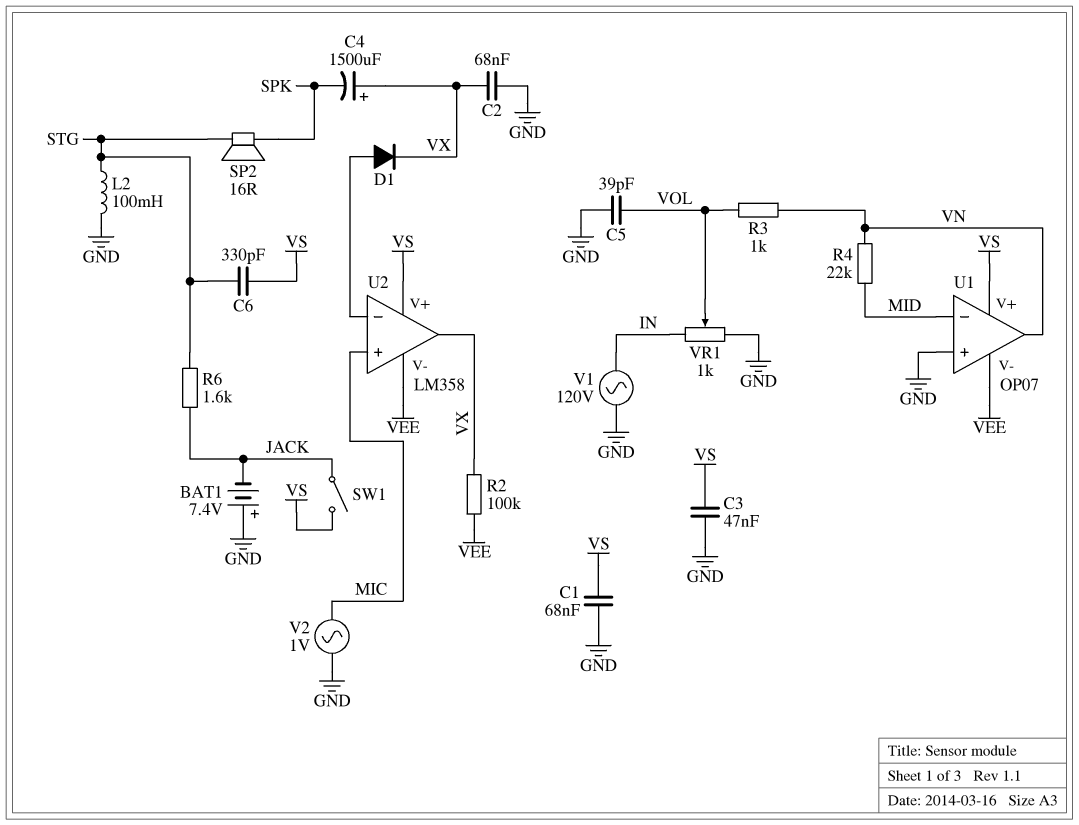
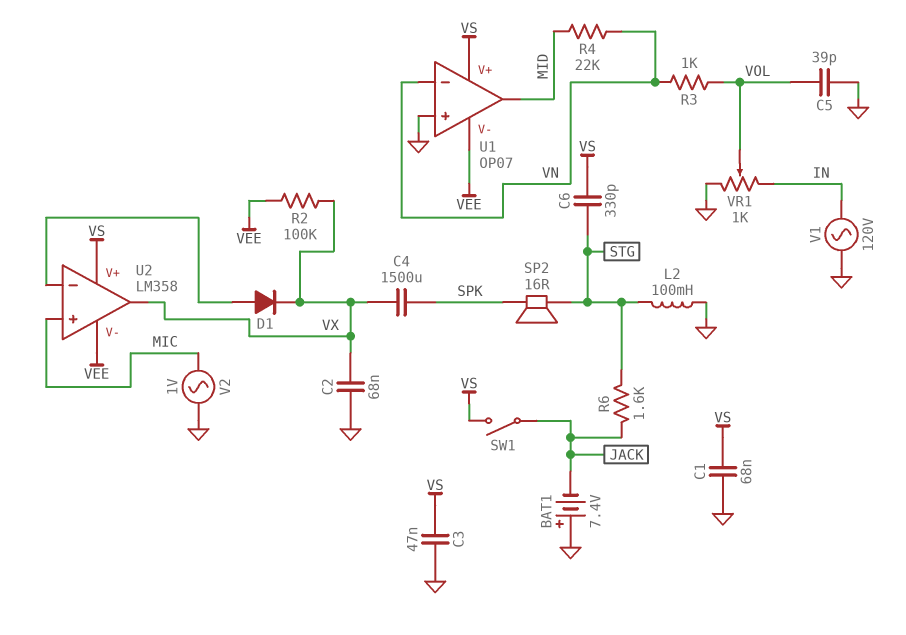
C4: 1500uF (plus VX, minus SPK) -> 1500uF (SPK, VX)
U1 pin in-: MID -> VN
U1 pin out: VN -> MID

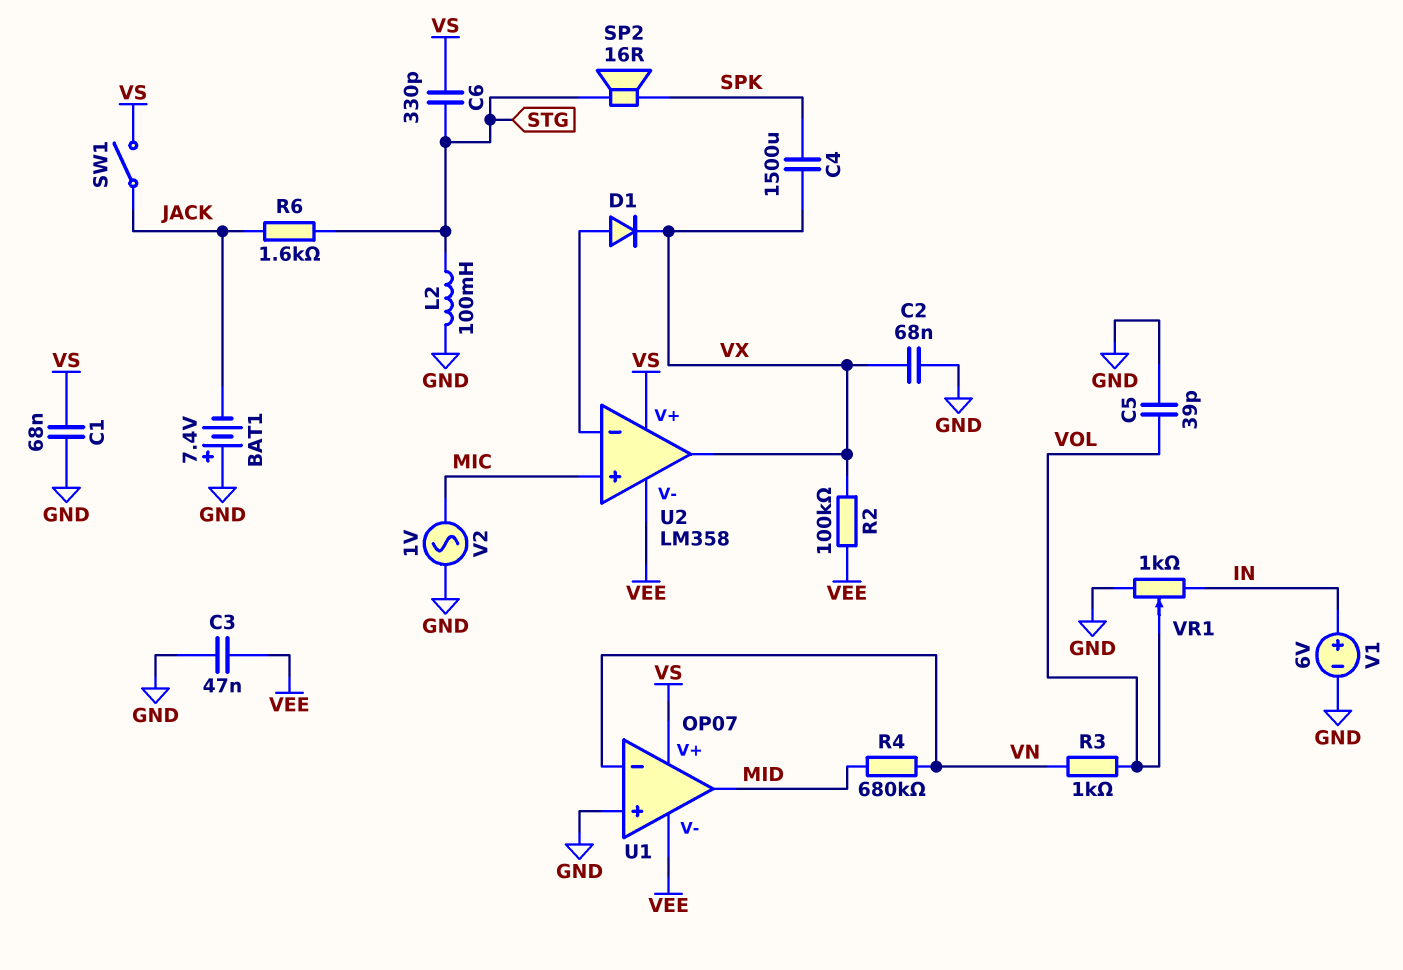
C3: 47nF (GND, VS) -> 47nF (GND, VEE)
R4: 22k (MID, VN) -> 680k (MID, VN)
V1: AC 120V (GND, IN) -> 6V (plus IN, minus GND)

